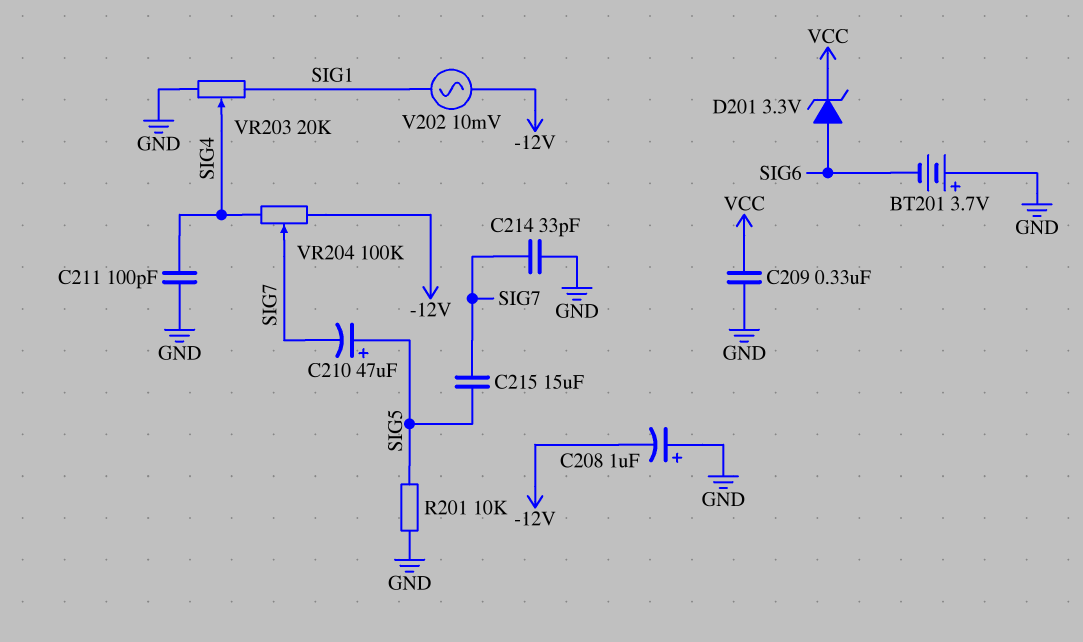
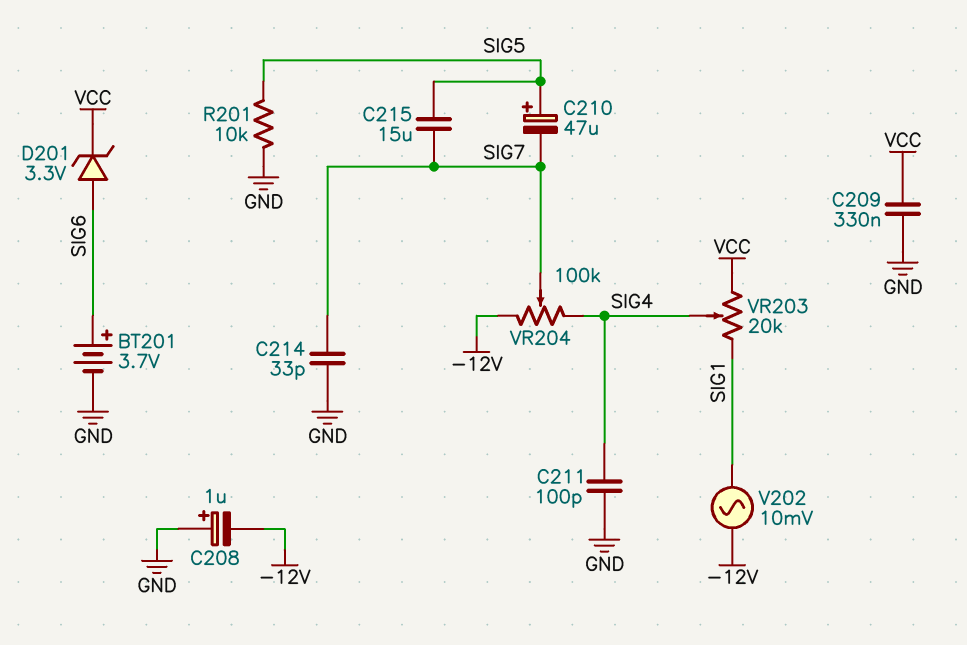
BT201: 3.7V (plus GND, minus SIG6) -> 3.7V (plus SIG6, minus GND)
VR203: 20k (GND, SIG1, wiper SIG4) -> 20k (SIG1, VCC, wiper SIG4)

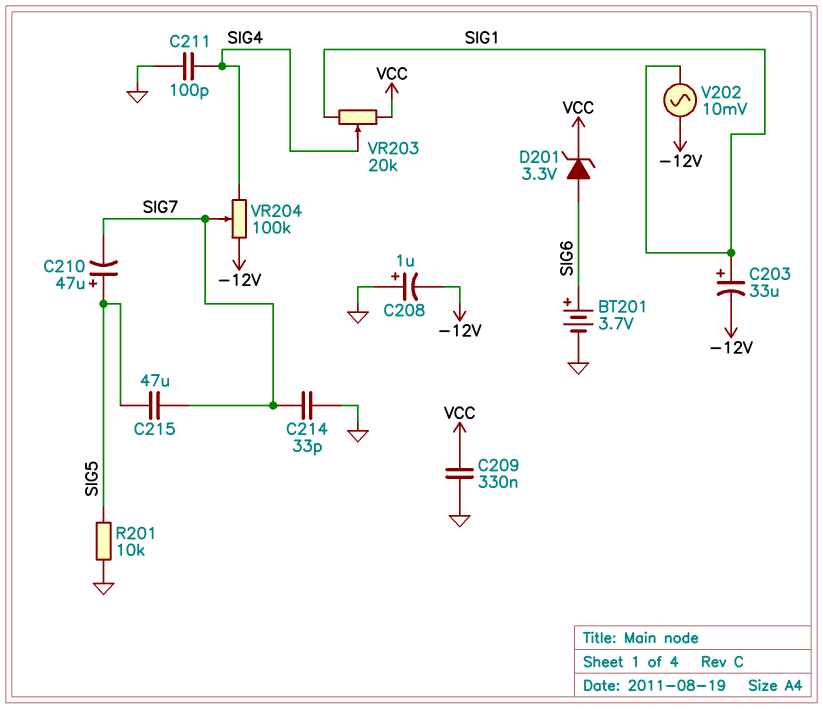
C203: none -> 33uF (plus SIG1, minus -12V)
C215: 15uF (SIG5, SIG7) -> 47uF (SIG5, SIG7)

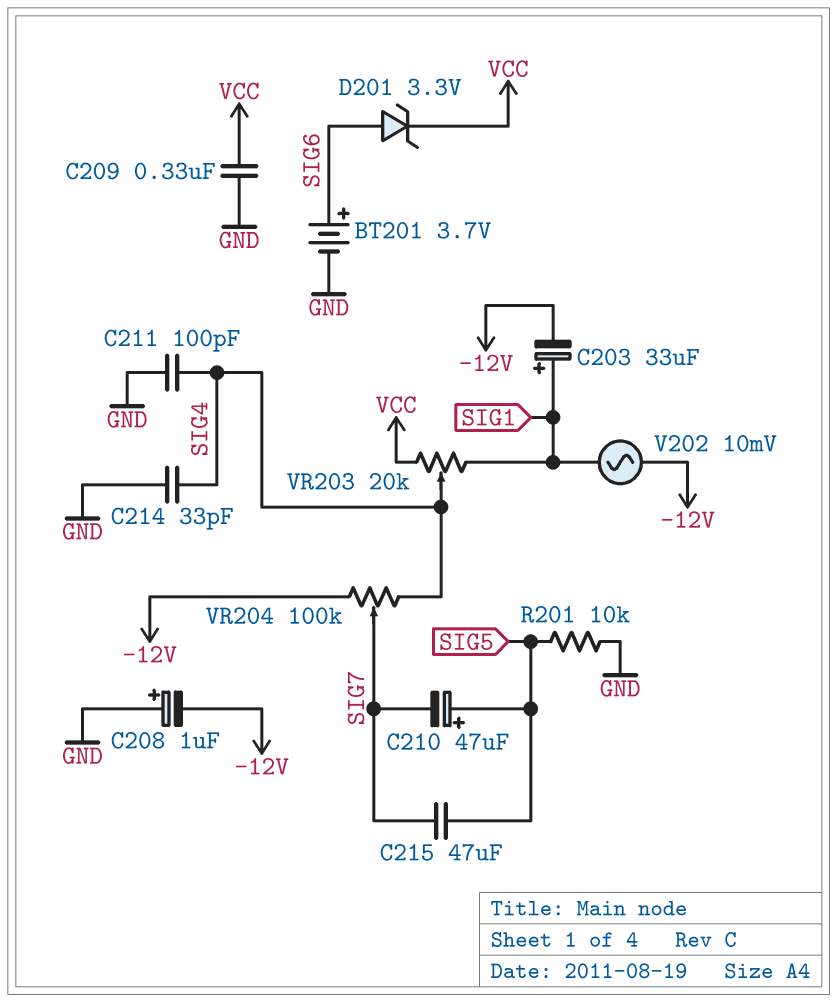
C214: 33pF (GND, SIG7) -> 33pF (GND, SIG4)

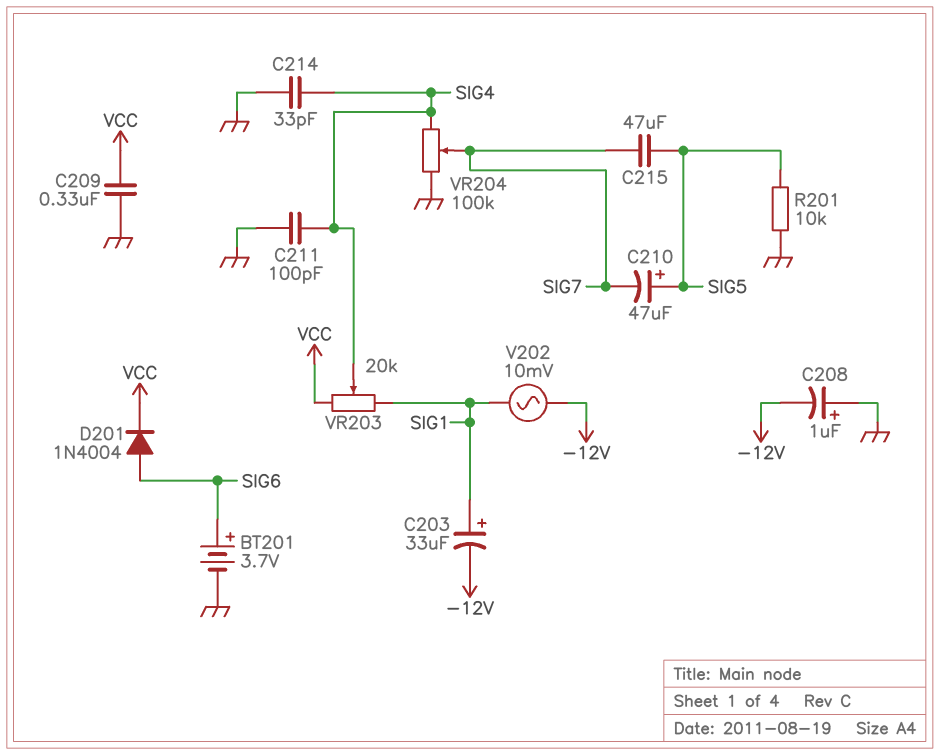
D201: zener 3.3V (A SIG6, K VCC) -> diode 1N4004 (A SIG6, K VCC)
VR204: 100k (-12V, SIG4, wiper SIG7) -> 100k (GND, SIG4, wiper SIG7)

